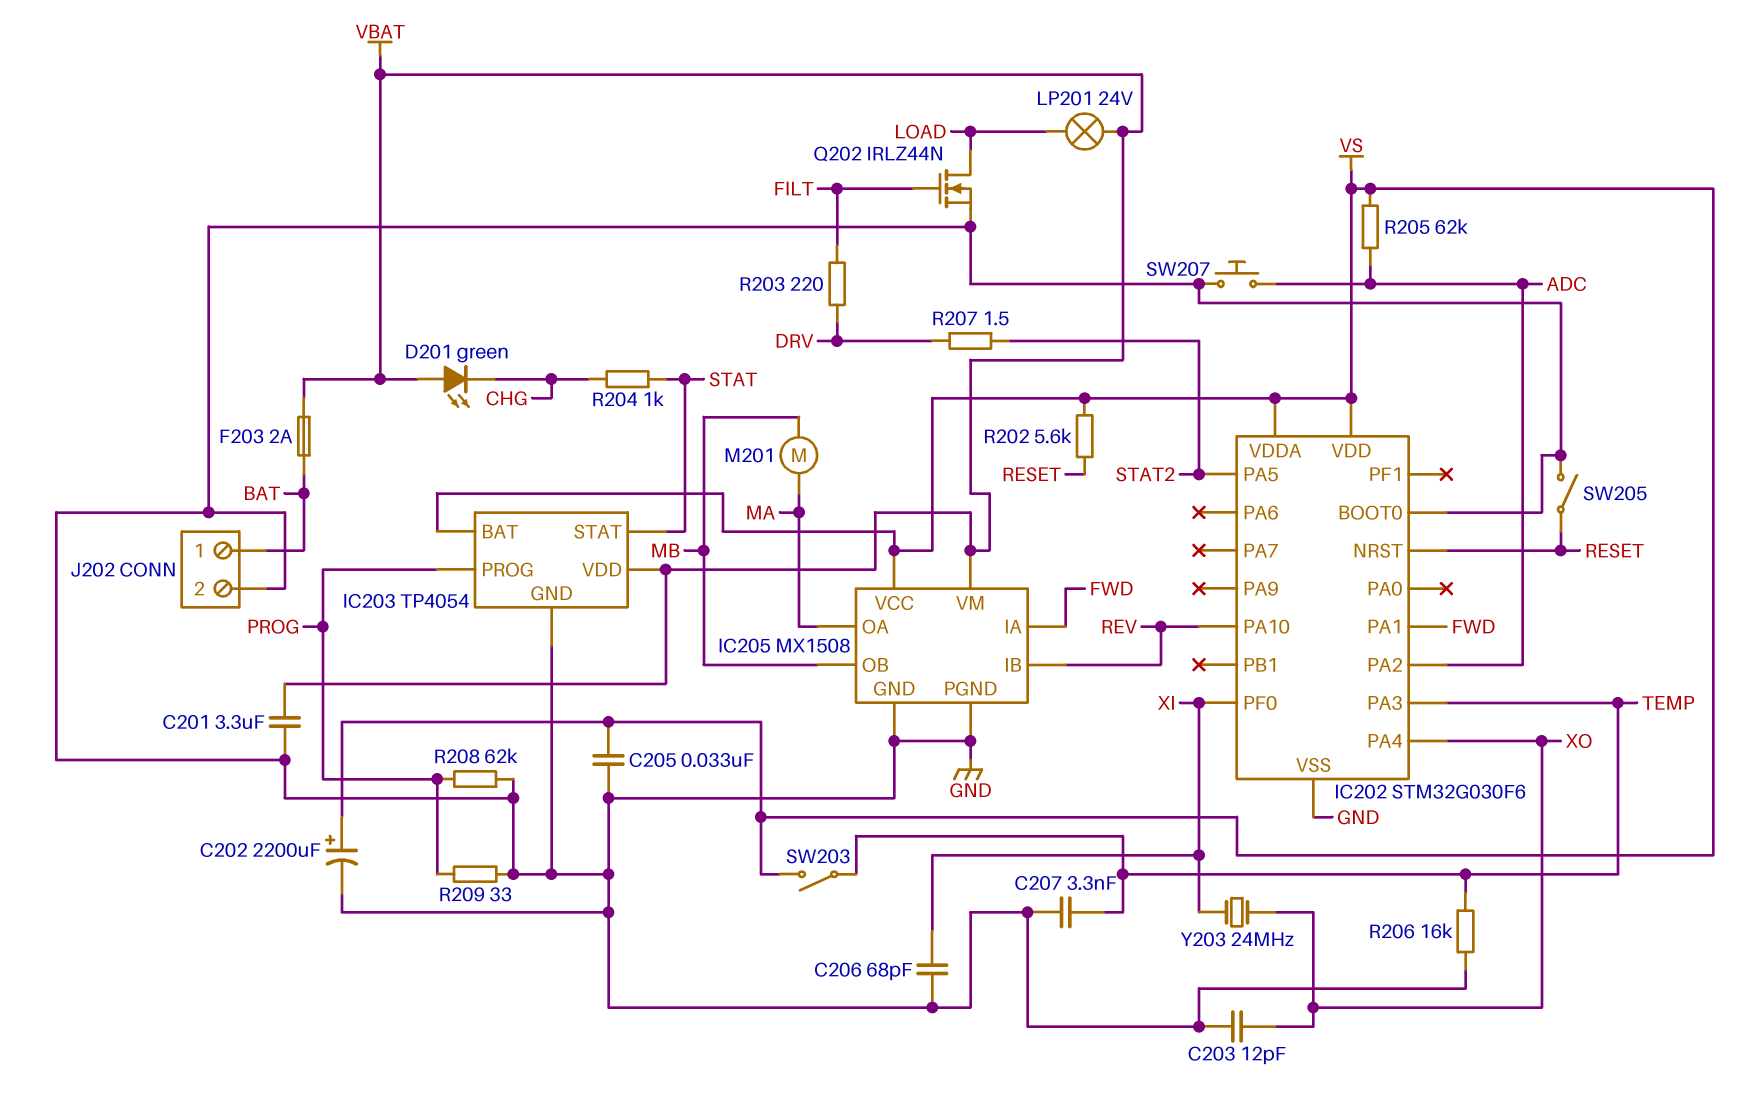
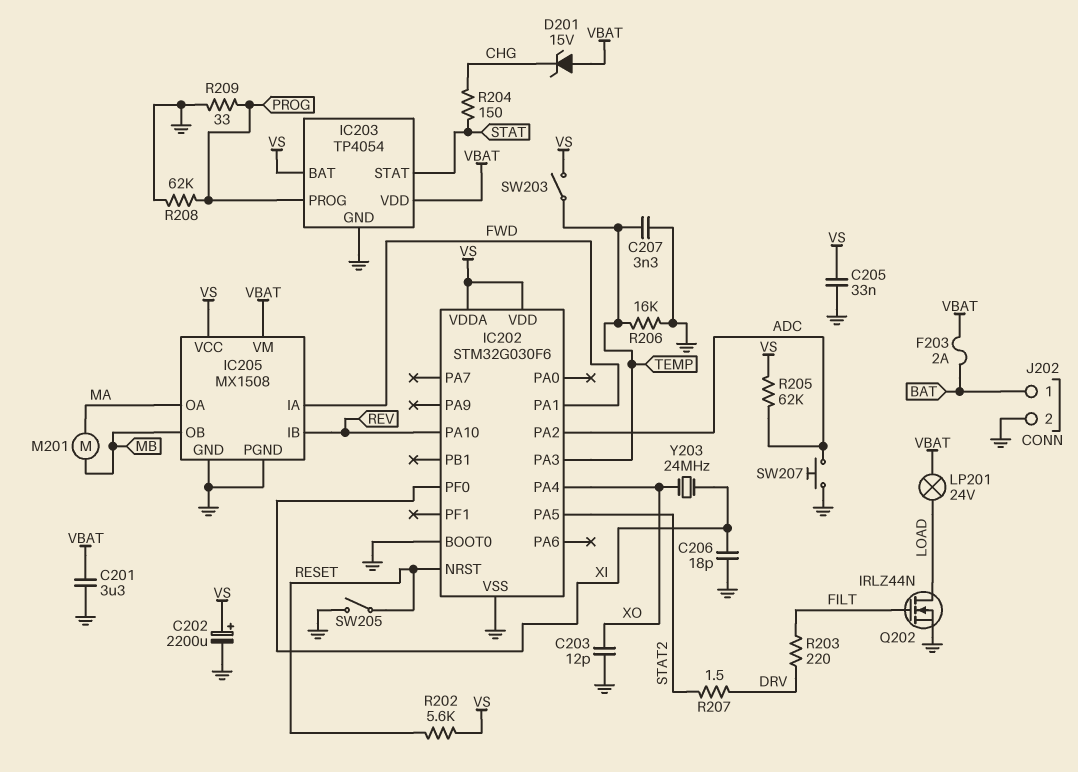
C206: 68pF (GND, XI) -> 18pF (GND, XI)
D201: LED green (A VBAT, K CHG) -> zener 15V (A VBAT, K CHG)
R204: 1k (CHG, STAT) -> 150 (CHG, STAT)

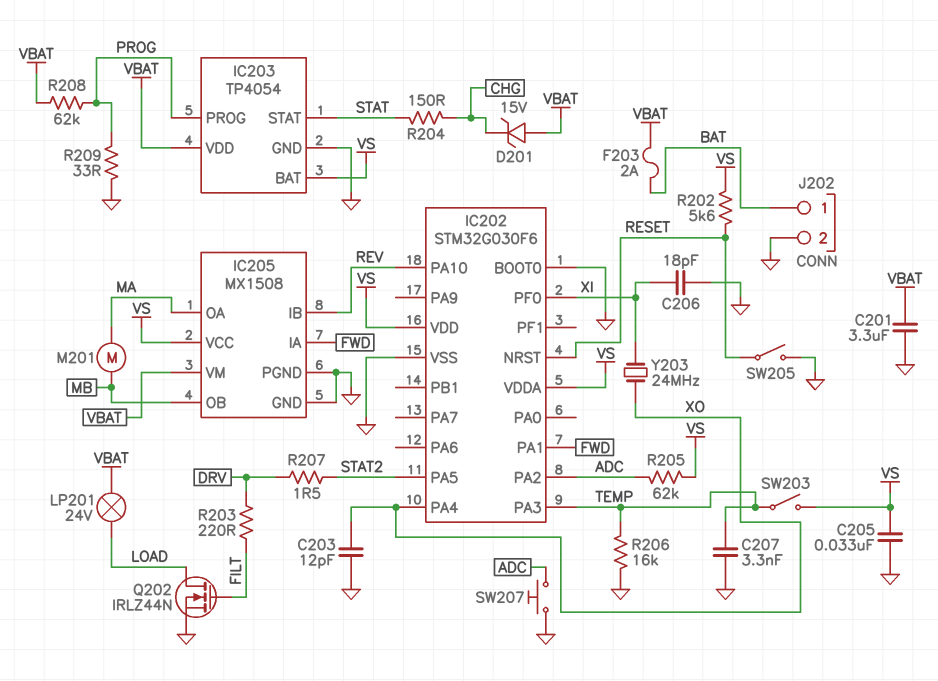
C202: 2200uF (plus VS, minus GND) -> none
R208: 62k (GND, PROG) -> 62k (PROG, VBAT)

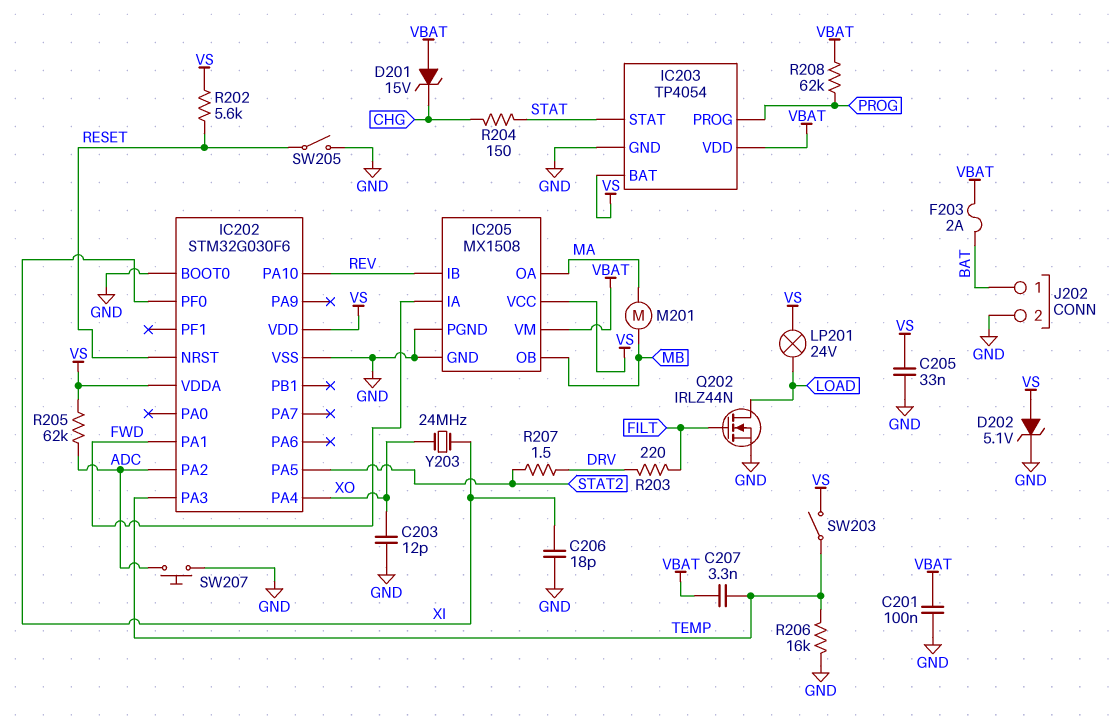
C201: 3.3uF (GND, VBAT) -> 100nF (GND, VBAT)
C207: 3.3nF (GND, TEMP) -> 3.3nF (TEMP, VBAT)
D202: none -> zener 5.1V (A VS, K GND)
LP201: lamp 24V (LOAD, VBAT) -> lamp 24V (LOAD, VS)
R209: 33 (GND, PROG) -> none

